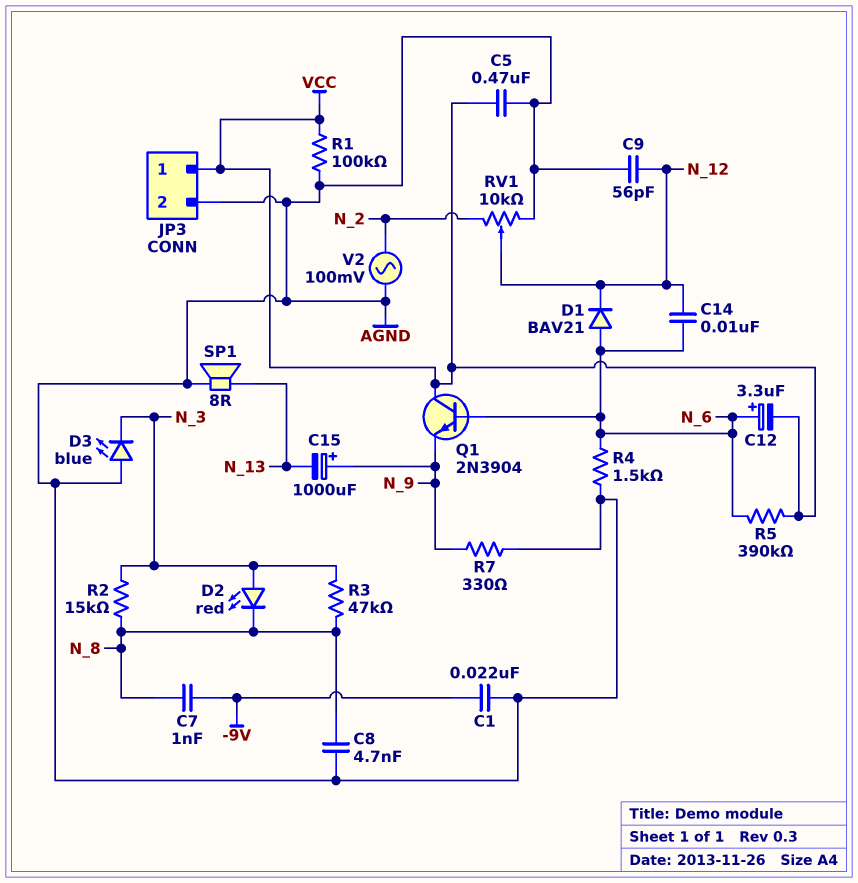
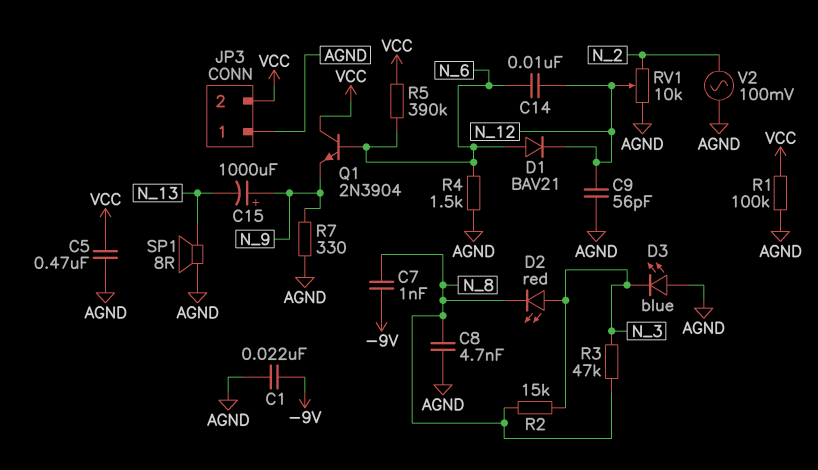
C12: 3.3uF (plus N_6, minus VCC) -> none
JP3 pin 1: VCC -> AGND
JP3 pin 2: AGND -> VCC

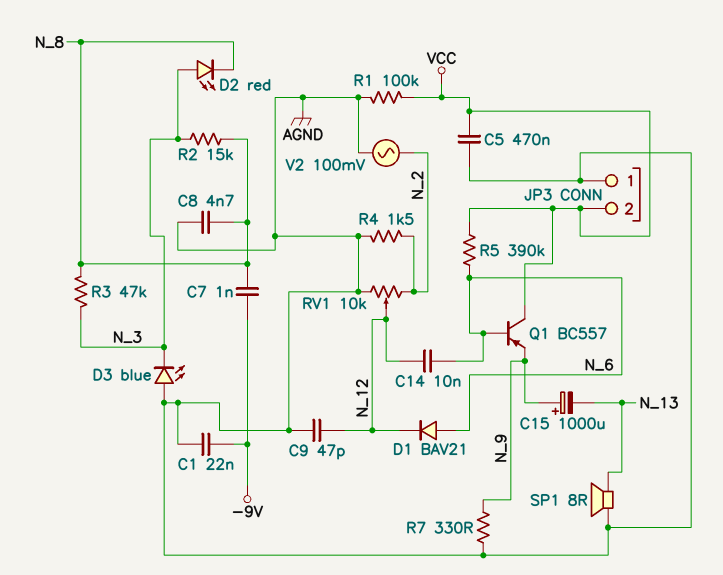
C9: 56pF (AGND, N_12) -> 47pF (AGND, N_12)
Q1: NPN 2N3904 (B N_6, C VCC, E N_9) -> PNP BC557 (B N_6, C VCC, E N_9)
R4: 1.5k (AGND, N_6) -> 1.5k (AGND, N_2)

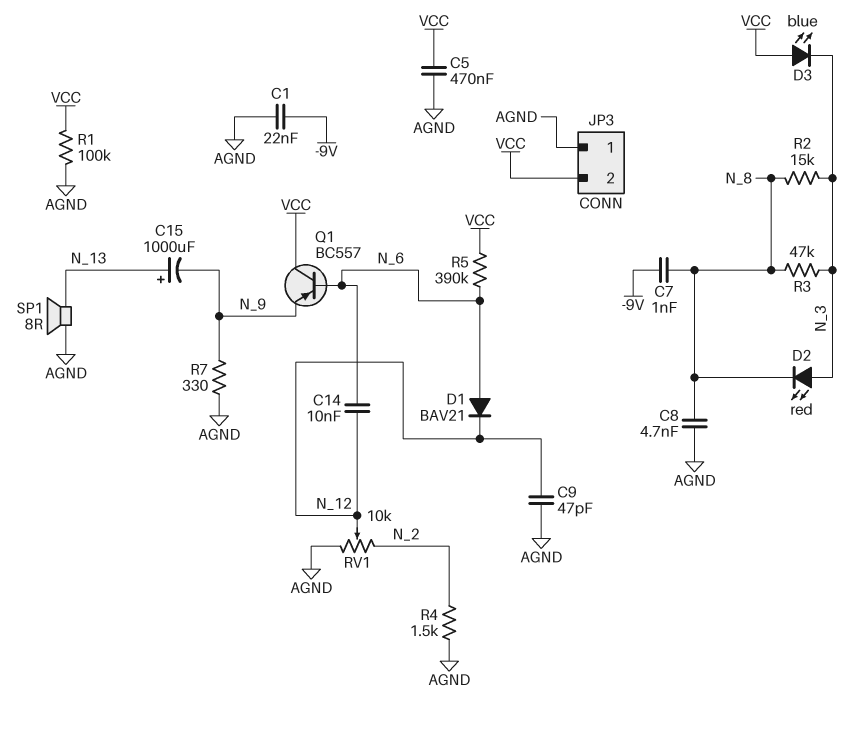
C15: 1000uF (plus N_9, minus N_13) -> 1000uF (plus N_13, minus N_9)
D3: LED blue (A AGND, K N_3) -> LED blue (A VCC, K N_3)
V2: AC 100mV (AGND, N_2) -> none

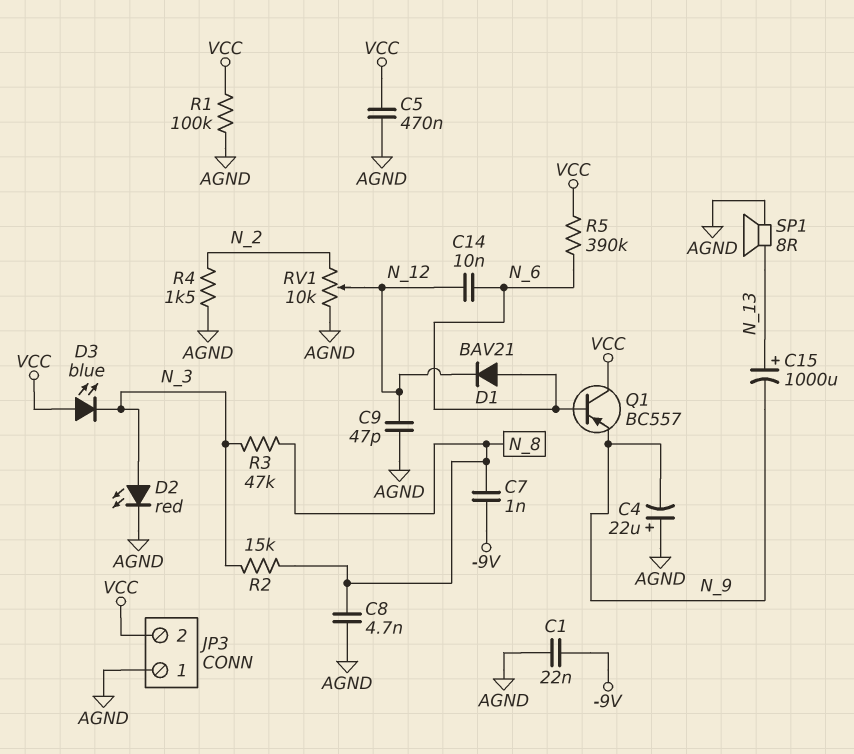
C4: none -> 22uF (plus AGND, minus N_9)
D2: LED red (A N_3, K N_8) -> LED red (A N_3, K AGND)
R7: 330 (AGND, N_9) -> none

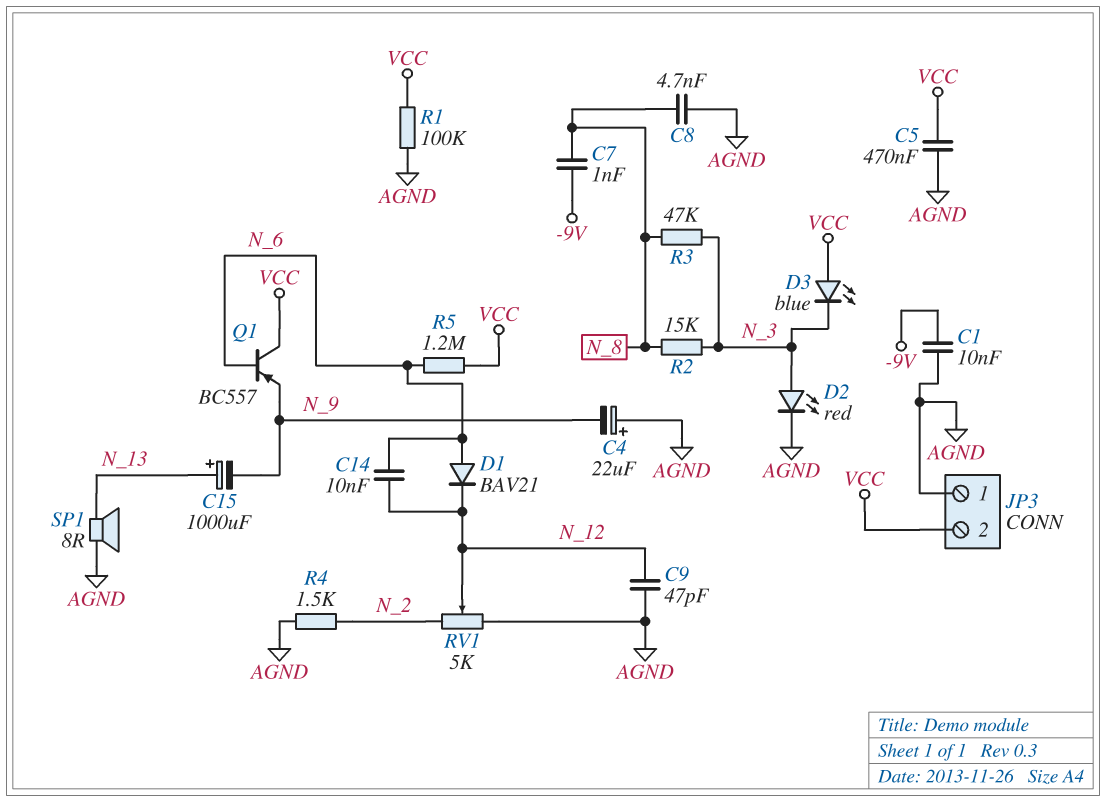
C1: 22nF (-9V, AGND) -> 10nF (-9V, AGND)
R5: 390k (N_6, VCC) -> 1.2M (N_6, VCC)
RV1: 10k (AGND, N_2, wiper N_12) -> 5k (AGND, N_2, wiper N_12)

